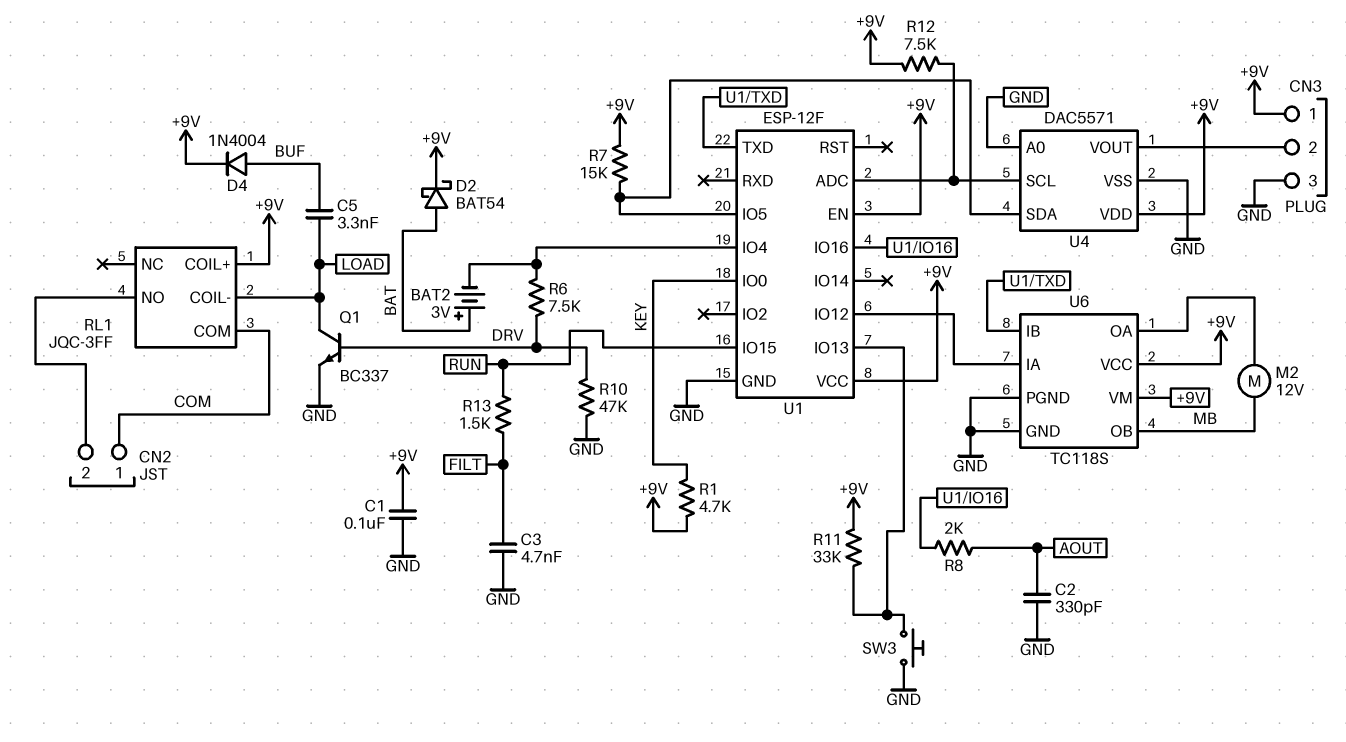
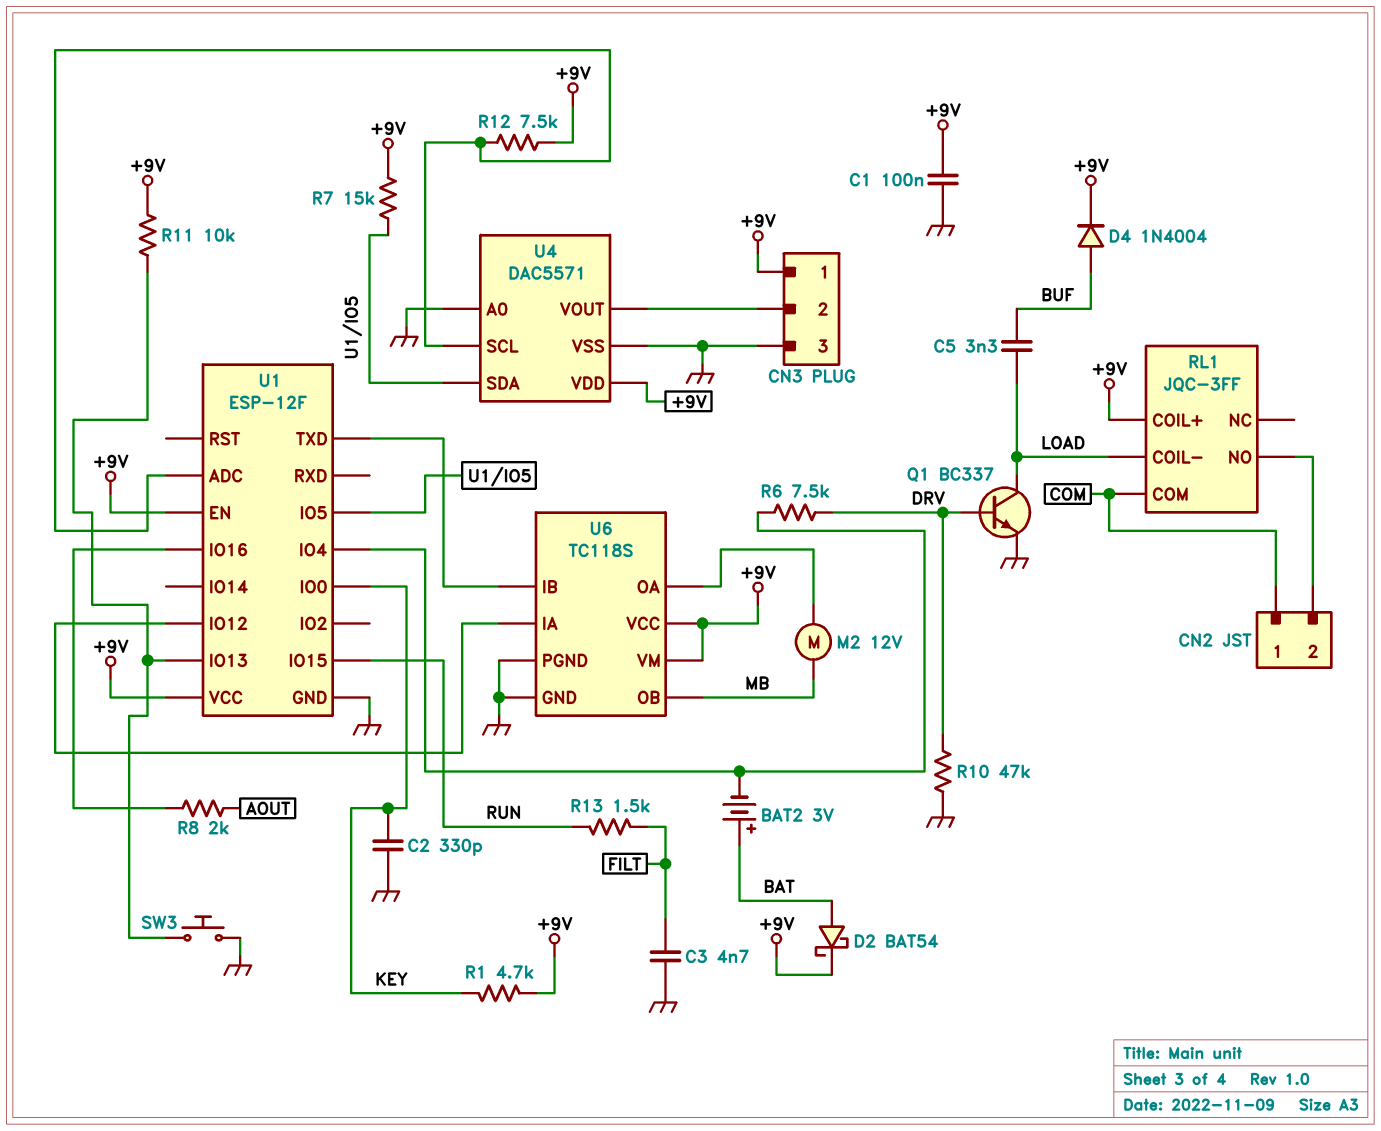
C2: 330pF (AOUT, GND) -> 330pF (GND, KEY)
R11: 33k (+9V, U1/IO13) -> 10k (+9V, U1/IO13)

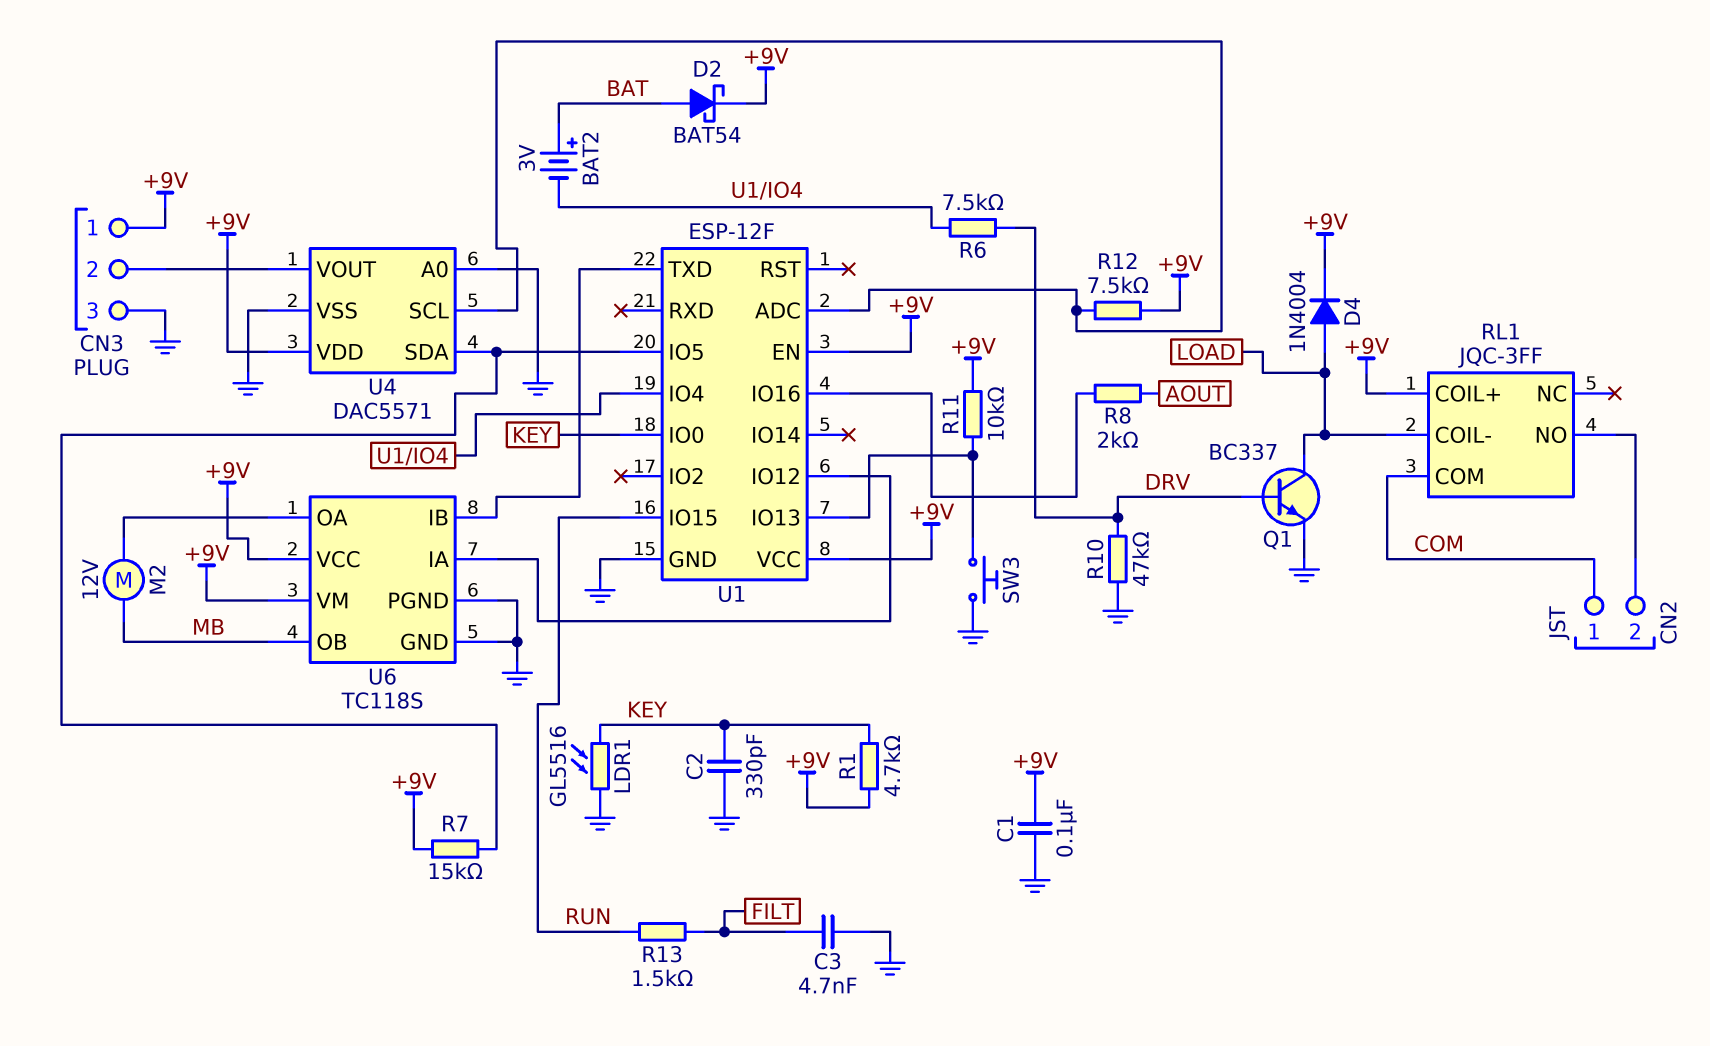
C5: 3.3nF (BUF, LOAD) -> none
D4: diode 1N4004 (A BUF, K +9V) -> diode 1N4004 (A LOAD, K +9V)
LDR1: none -> GL5516 (GND, KEY)

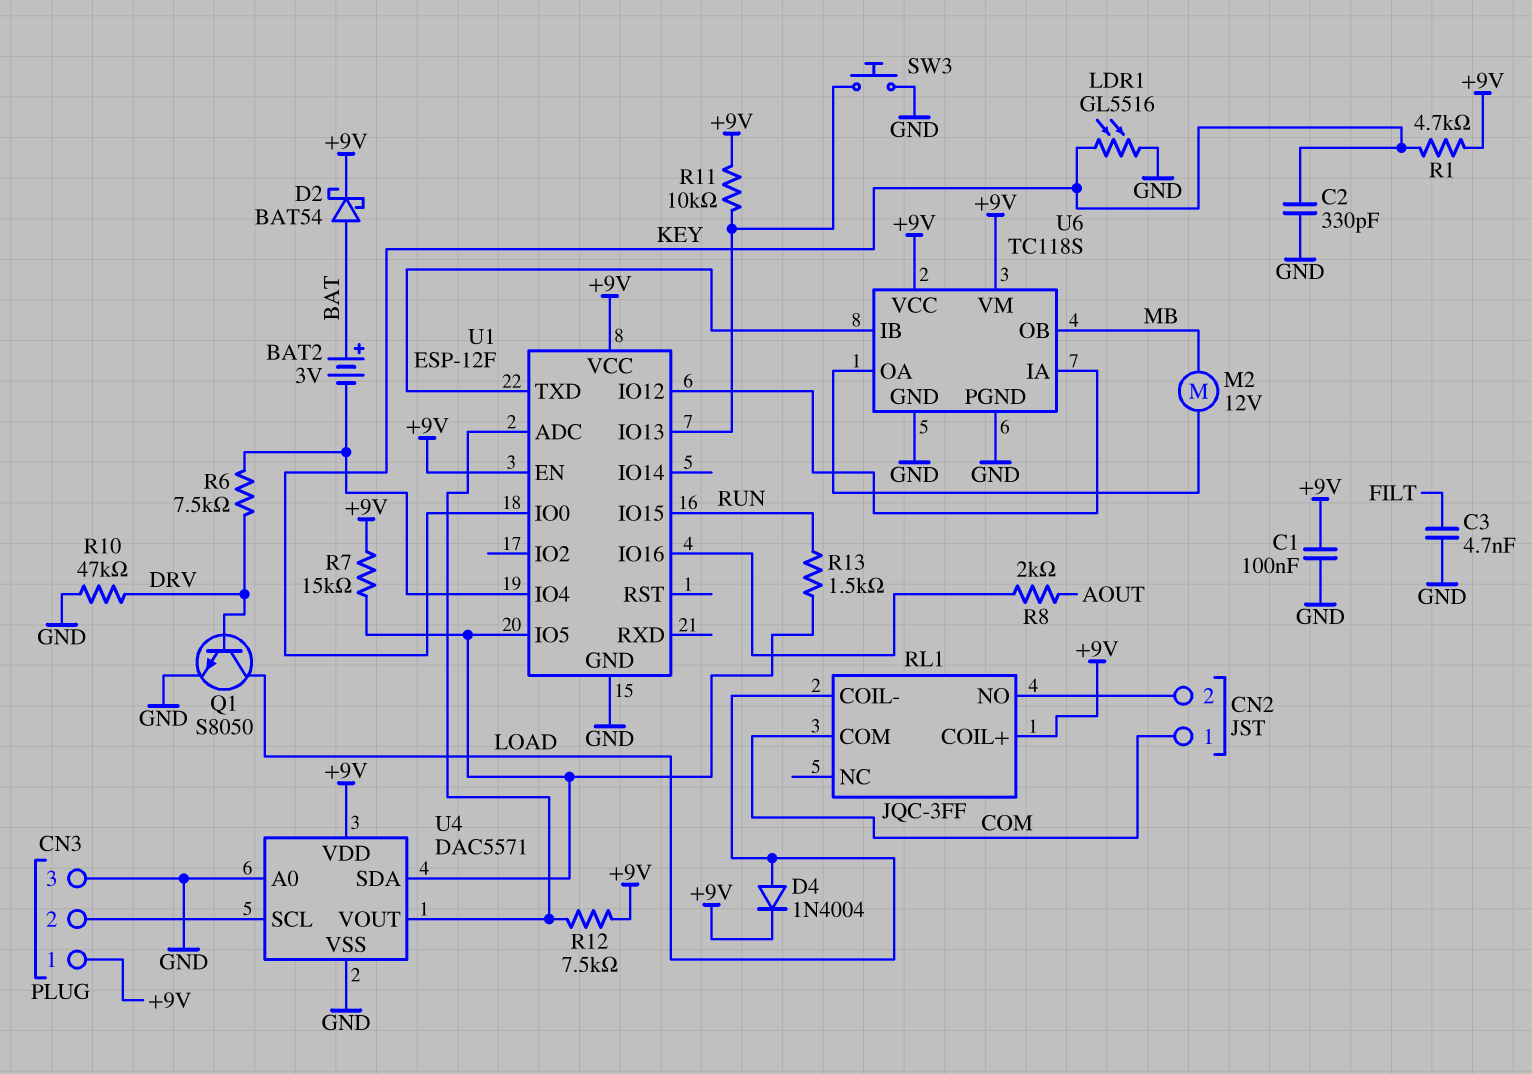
Q1: NPN BC337 (B DRV, C LOAD, E GND) -> NPN S8050 (B DRV, C LOAD, E GND)
R13: 1.5k (FILT, RUN) -> 1.5k (RUN, U1/IO5)
U4 pin SCL: U1/ADC -> CN3/2
U4 pin VOUT: CN3/2 -> U1/ADC

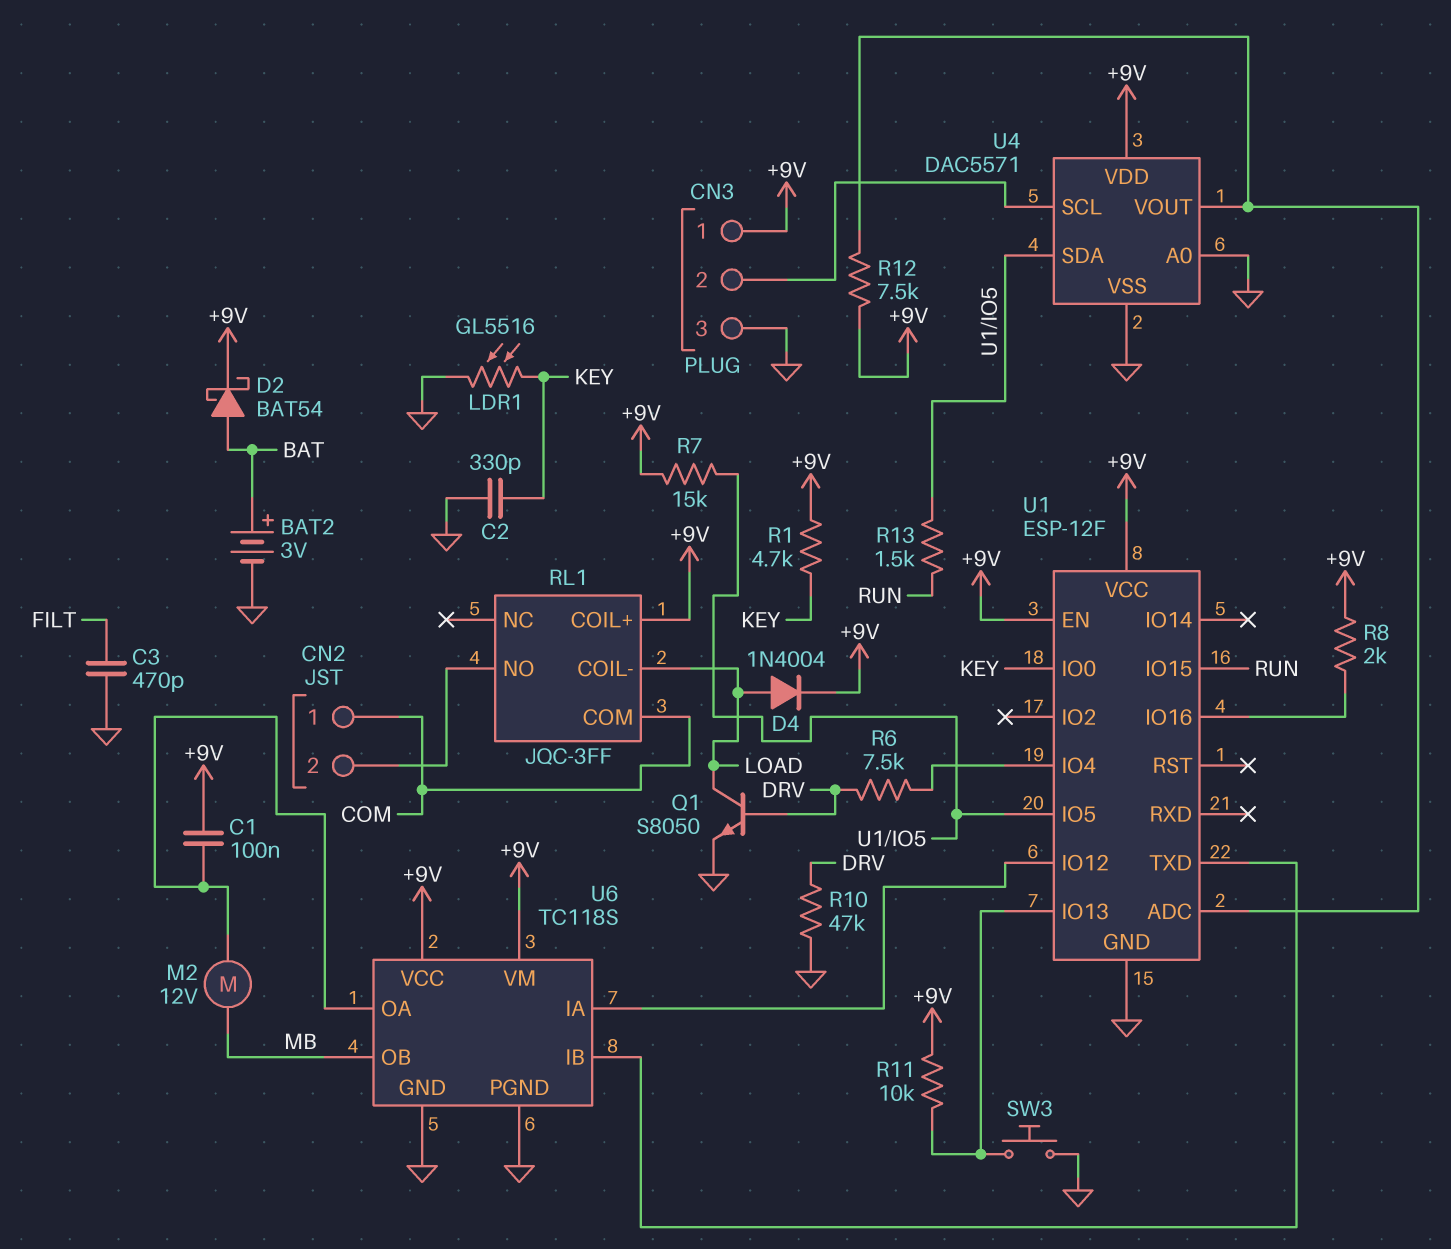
BAT2: 3V (plus BAT, minus U1/IO4) -> 3V (plus BAT, minus GND)
C1: 100nF (+9V, GND) -> 100nF (+9V, U6/OA)
C3: 4.7nF (FILT, GND) -> 470pF (FILT, GND)
R8: 2k (AOUT, U1/IO16) -> 2k (+9V, U1/IO16)

